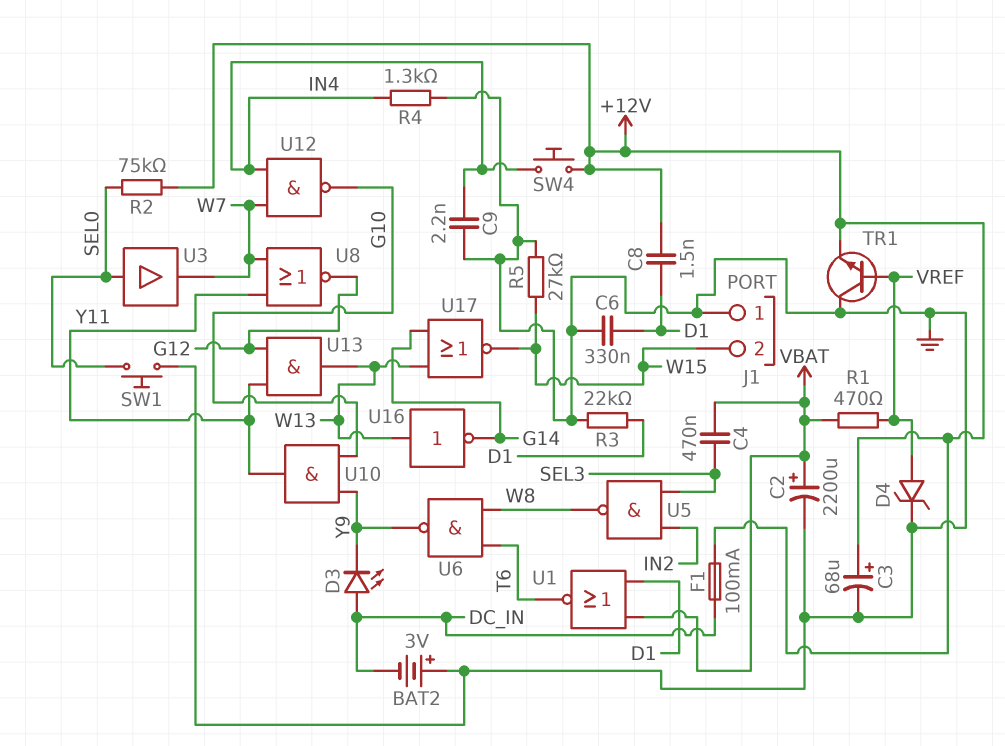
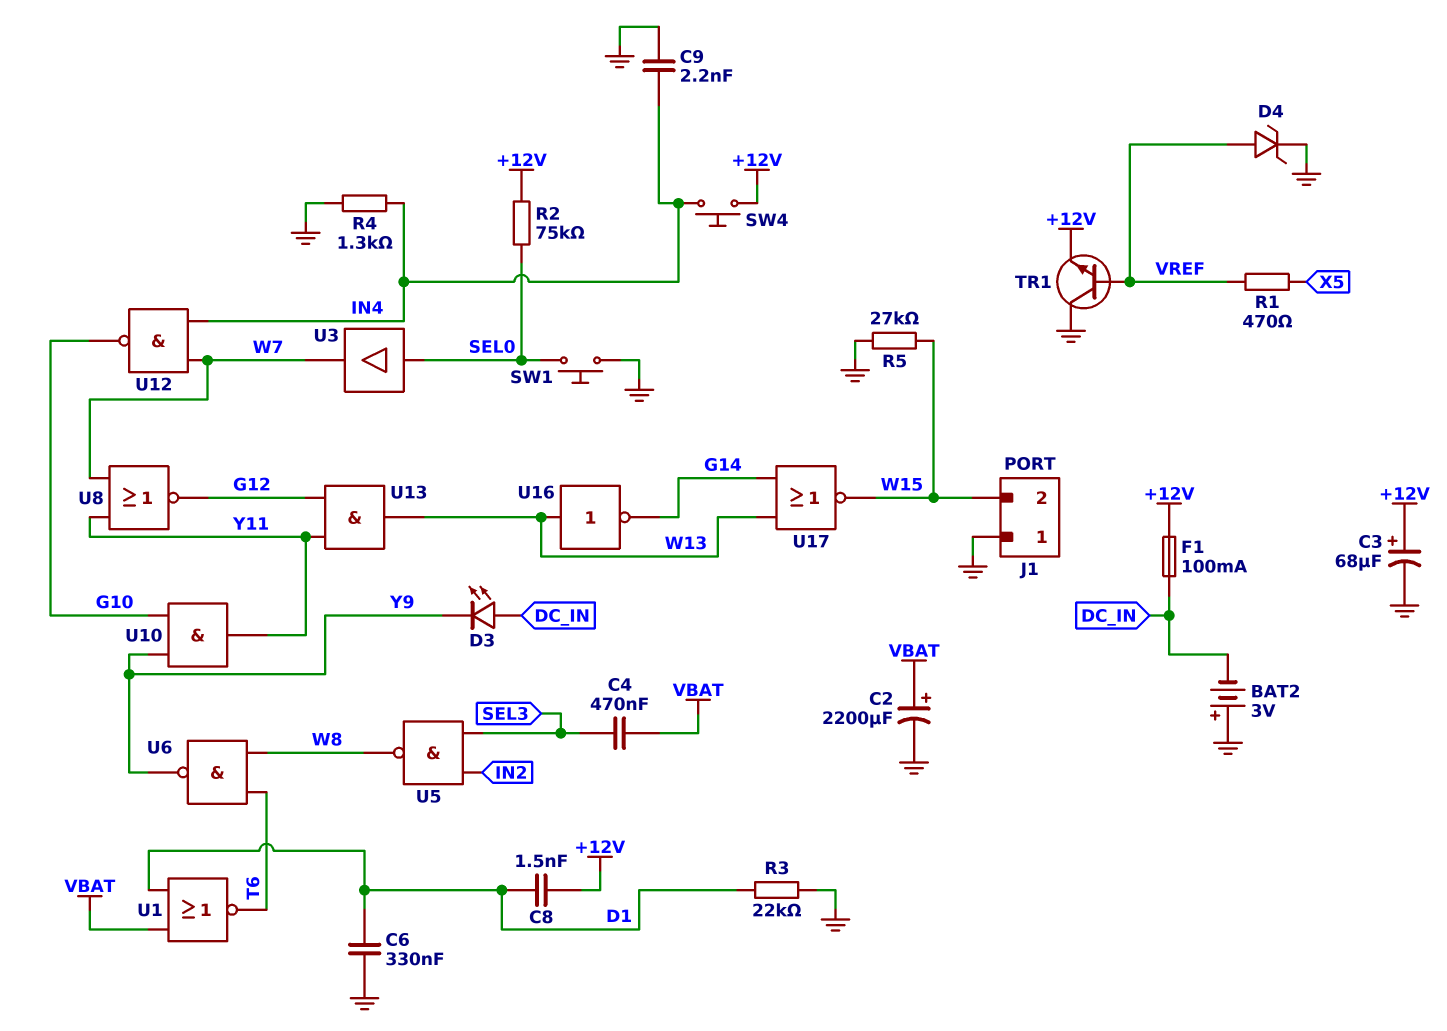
R1: 470 (VBAT, VREF) -> 470 (VREF, X5)

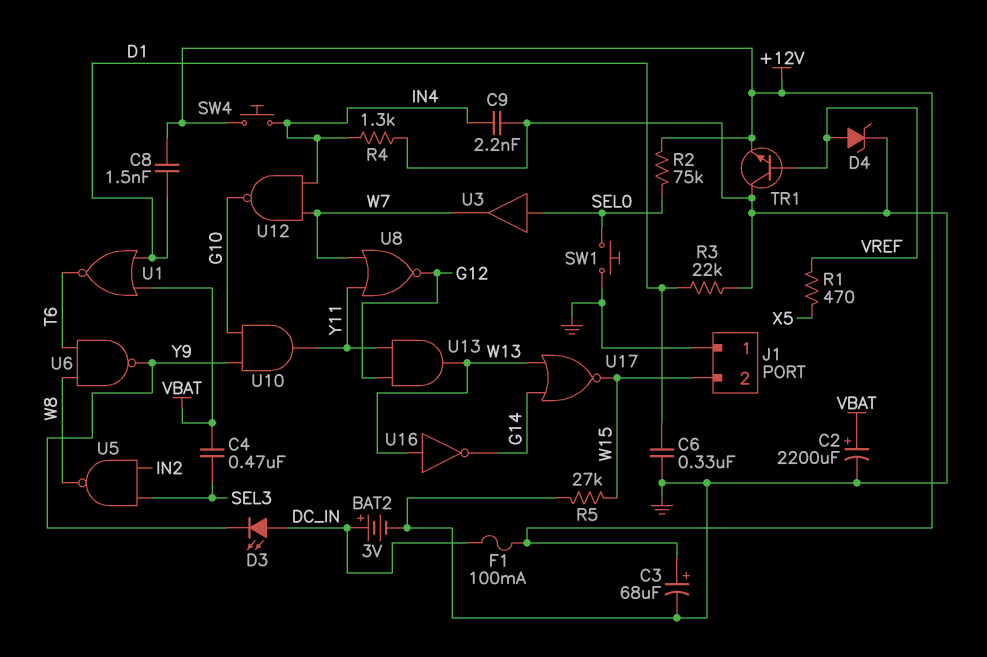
BAT2: 3V (plus GND, minus DC_IN) -> 3V (plus DC_IN, minus GND)

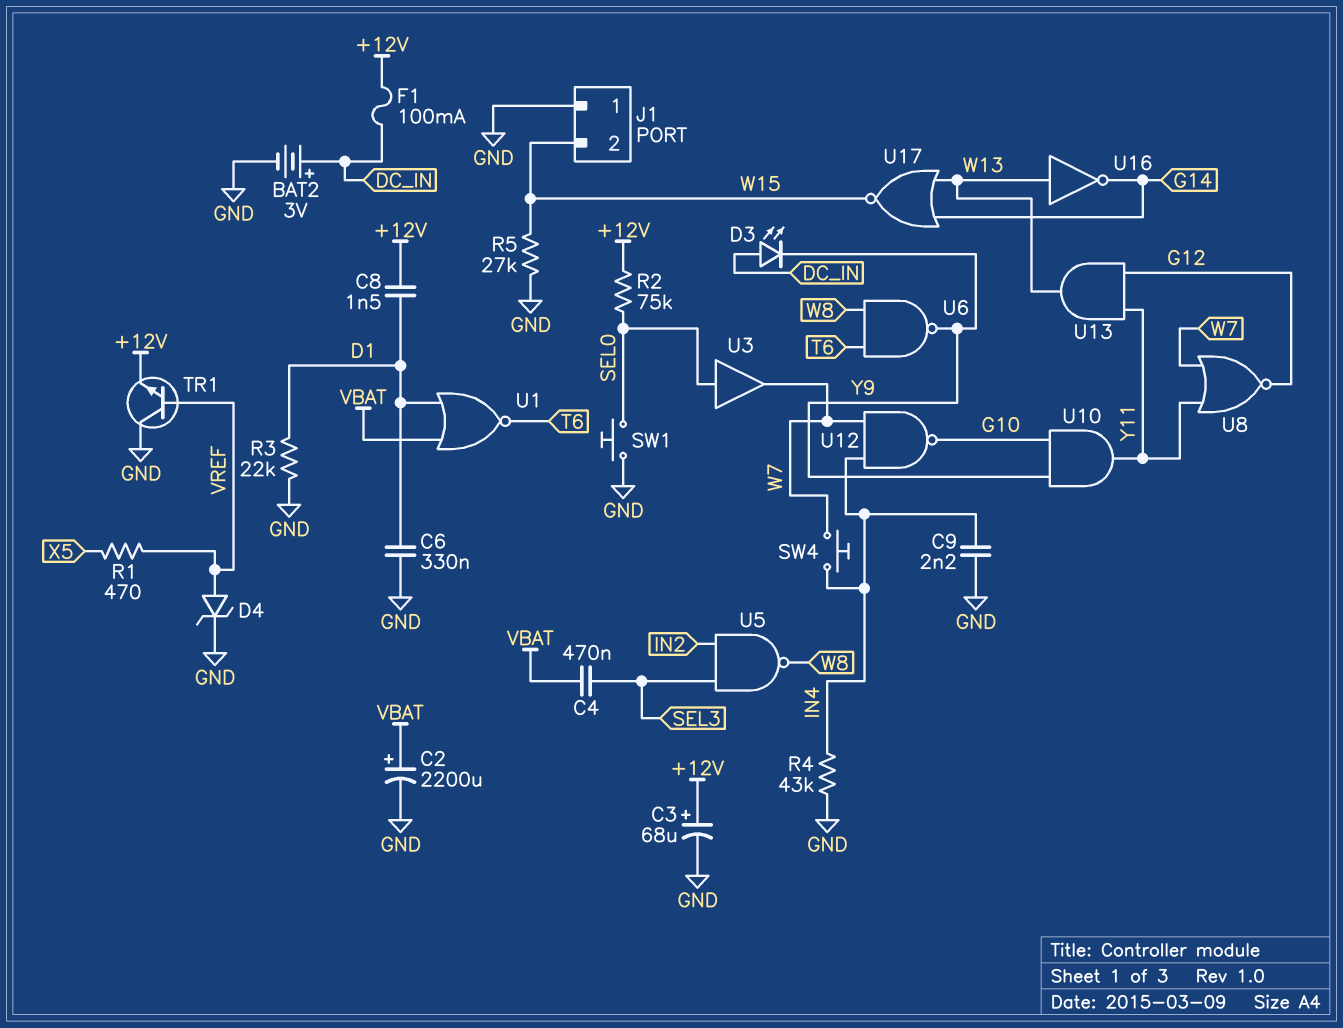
R4: 1.3k (GND, IN4) -> 43k (GND, IN4)
SW4: button (+12V, IN4) -> button (IN4, W7)

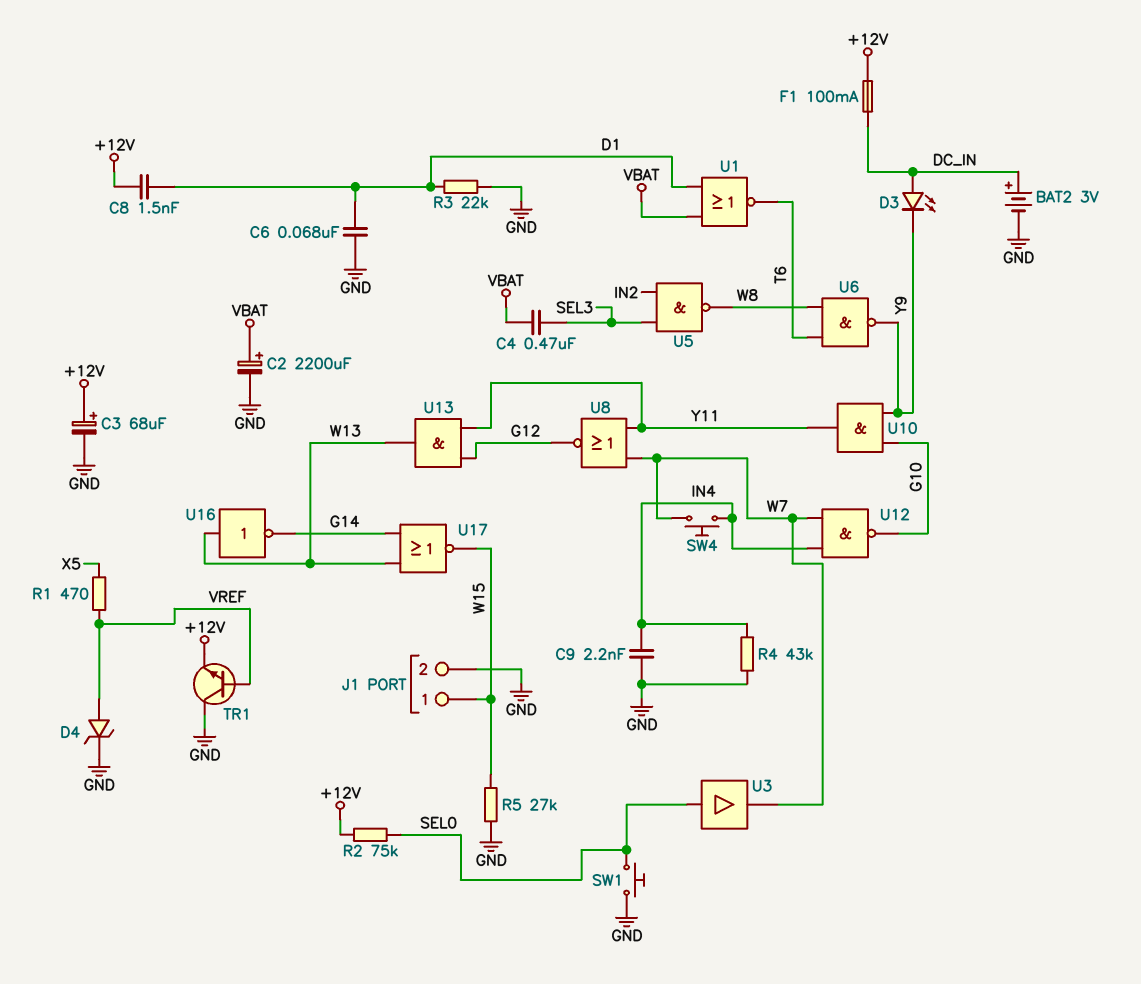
C6: 330nF (D1, GND) -> 68nF (D1, GND)
J1 pin 1: GND -> W15
J1 pin 2: W15 -> GND

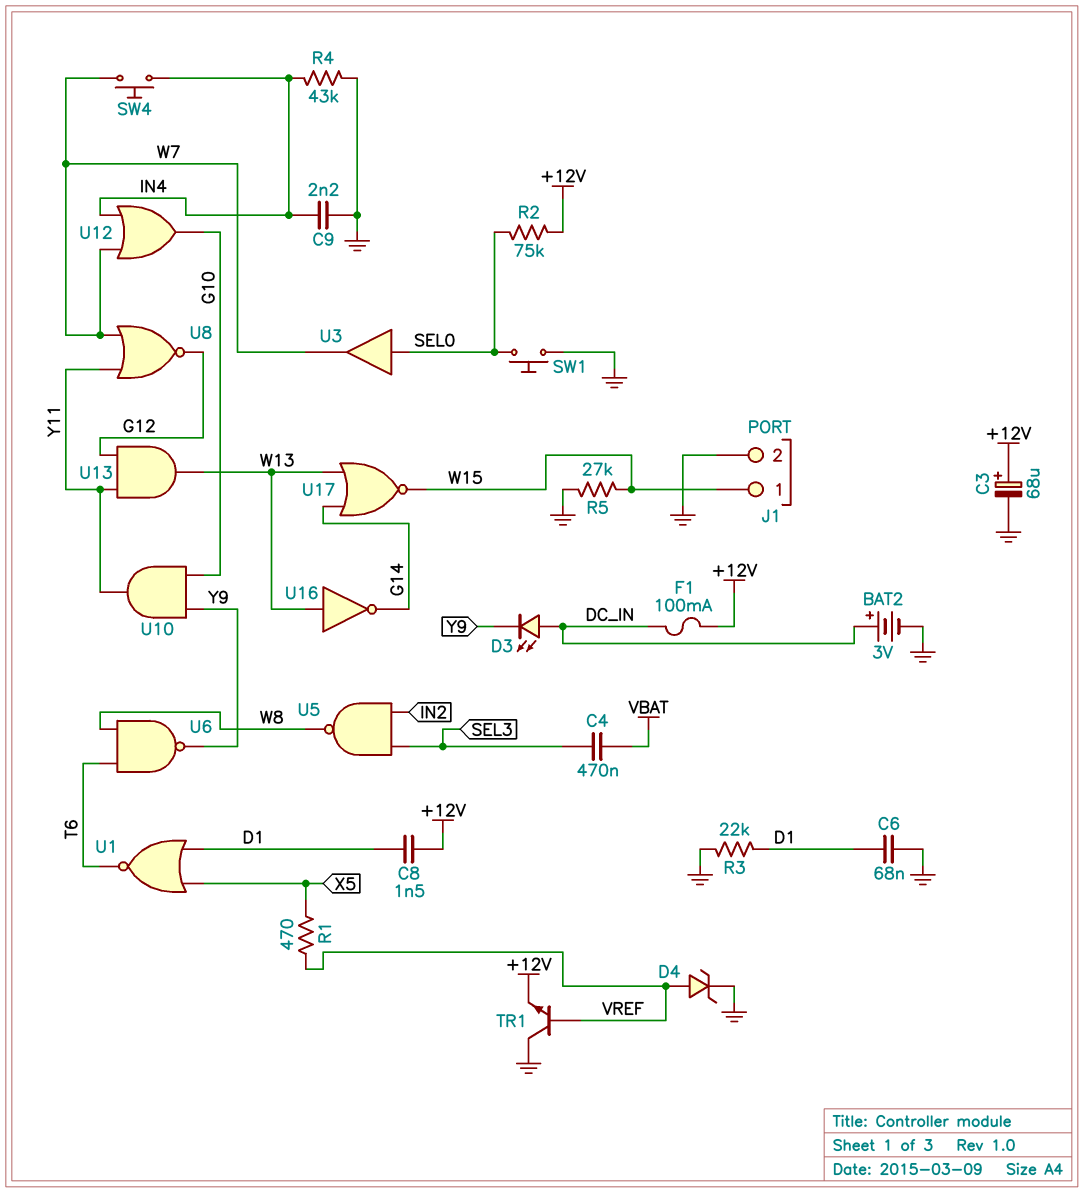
C2: 2200uF (plus VBAT, minus GND) -> none
U1: NOR (in D1, in VBAT, out T6) -> NOR (in D1, in X5, out T6)
U12: NAND (in IN4, in W7, out G10) -> OR (in IN4, in W7, out G10)

